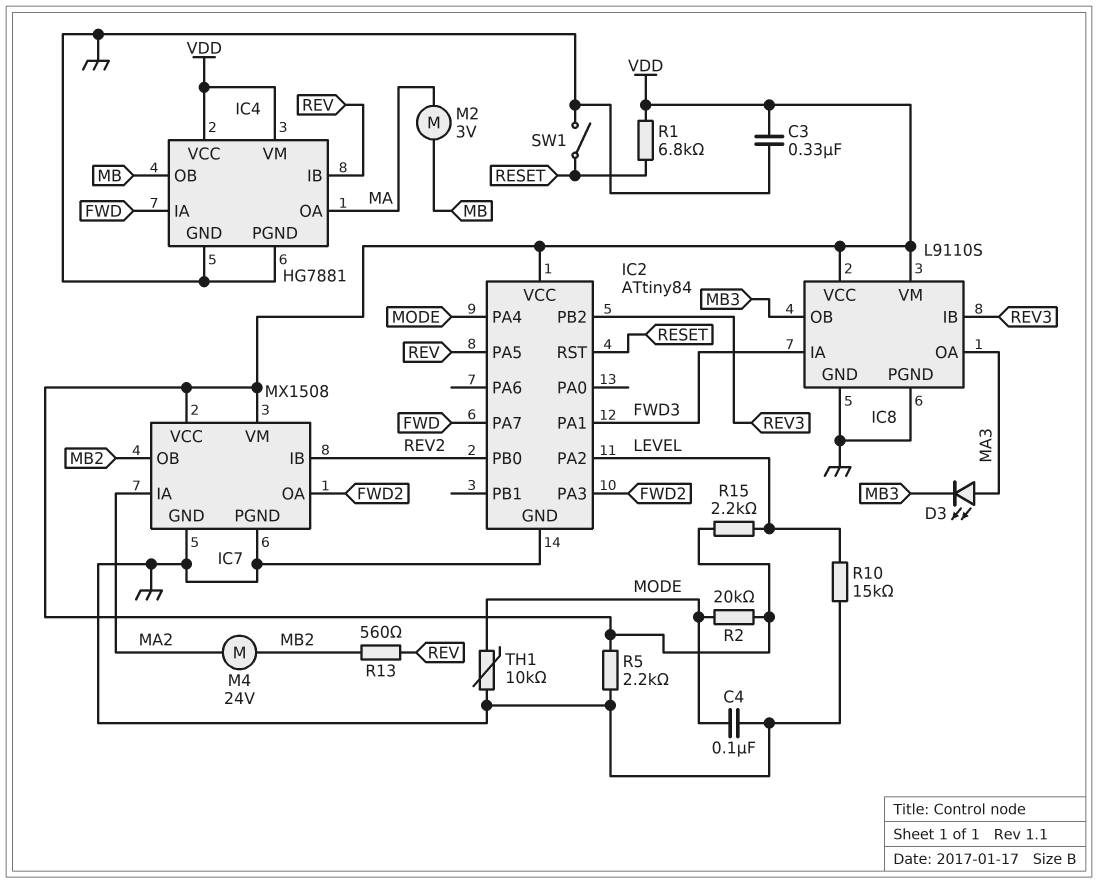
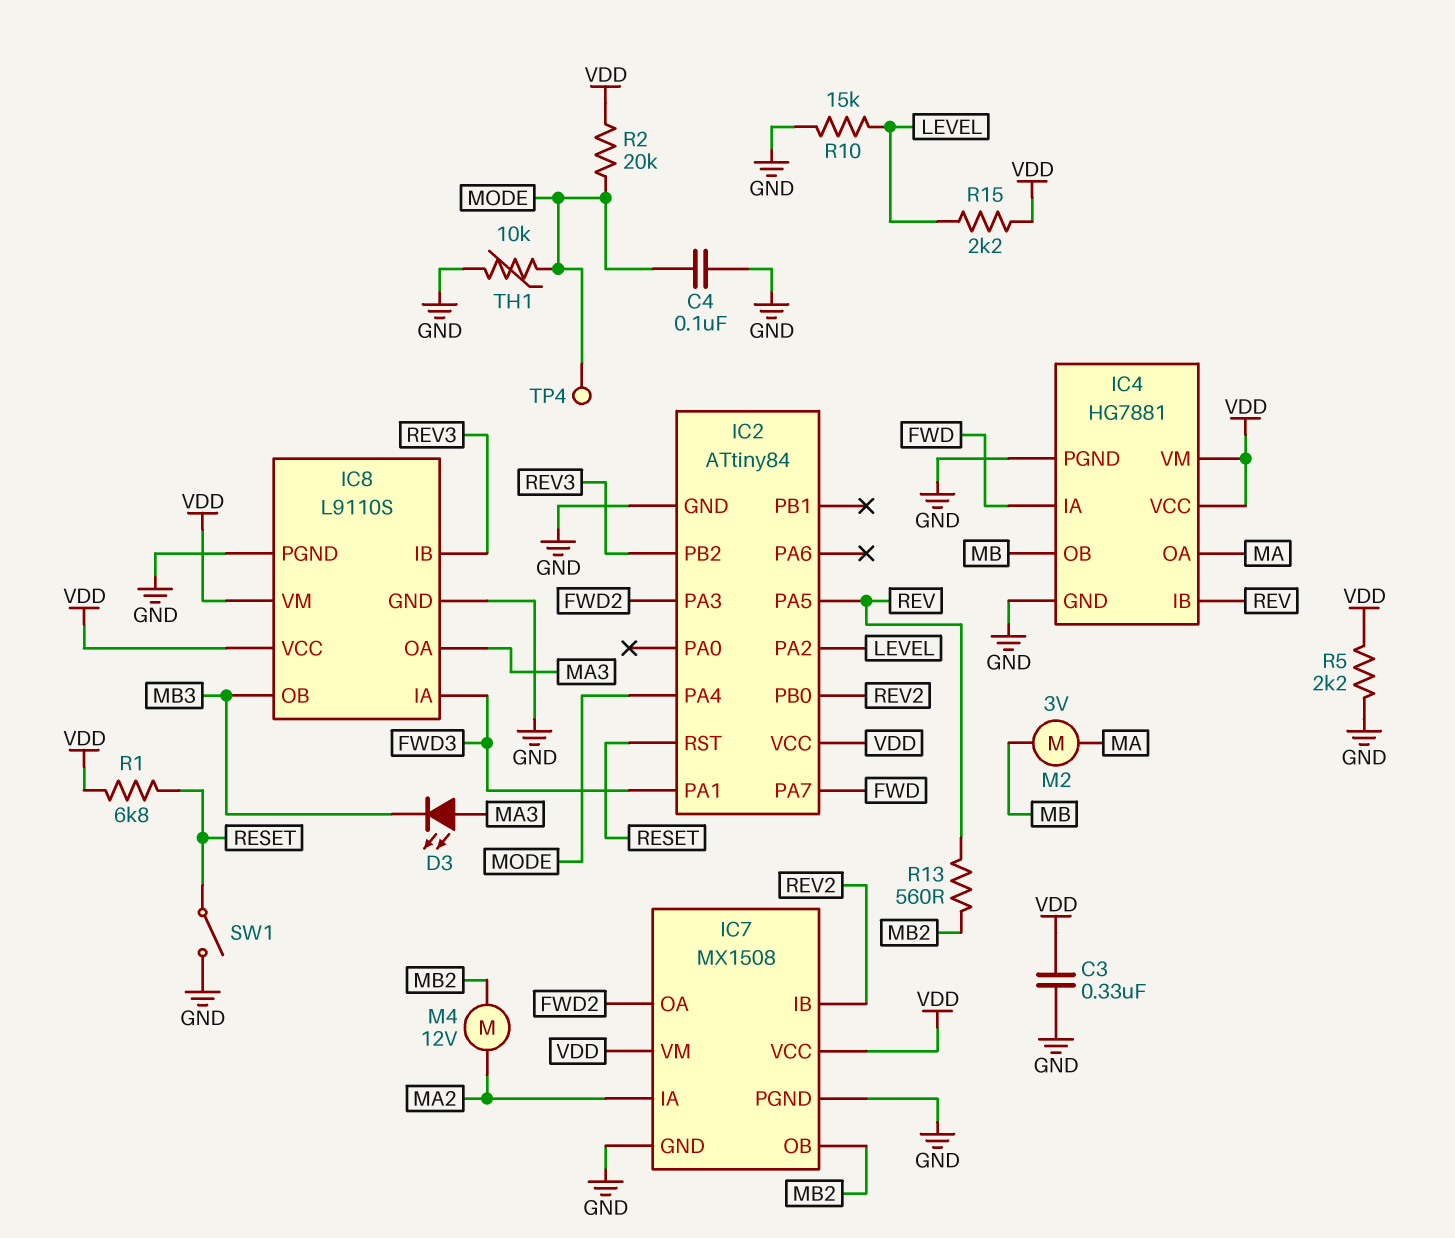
M4: motor 24V (MA2, MB2) -> motor 12V (MA2, MB2)
TP4: none -> test point (MODE)

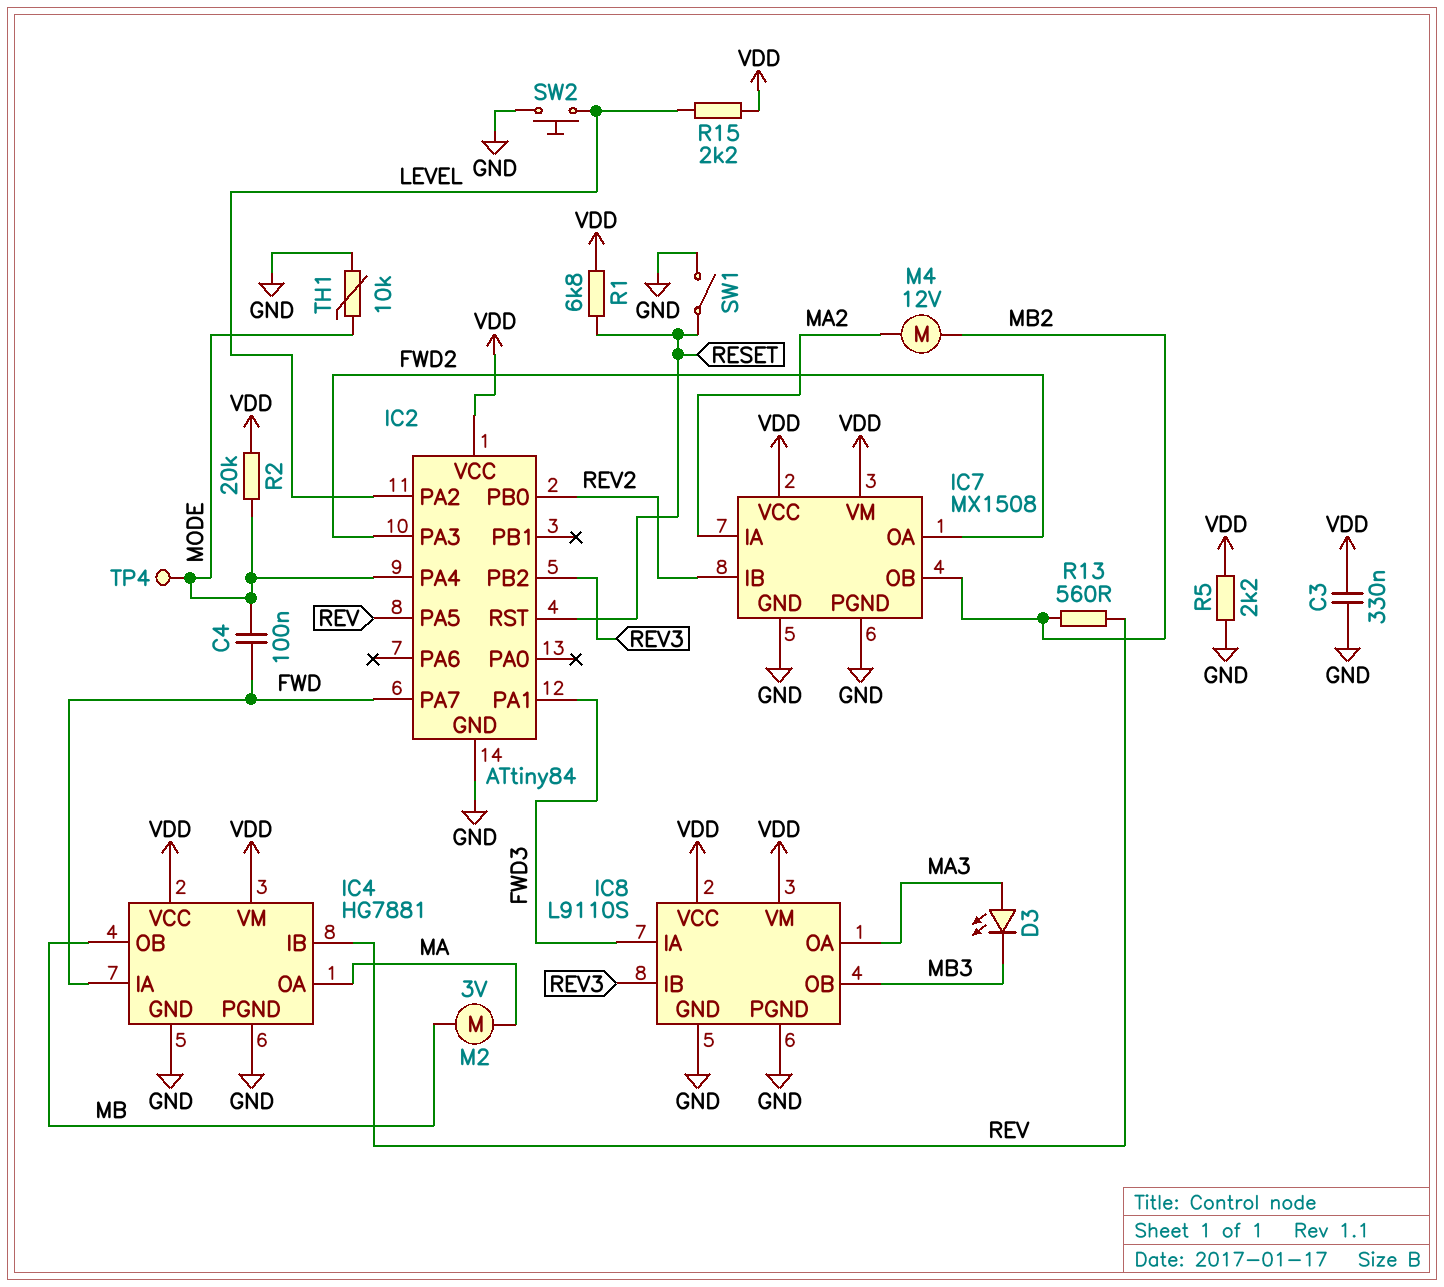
C4: 100nF (GND, MODE) -> 100nF (FWD, MODE)
R10: 15k (GND, LEVEL) -> none
SW2: none -> button (GND, LEVEL)

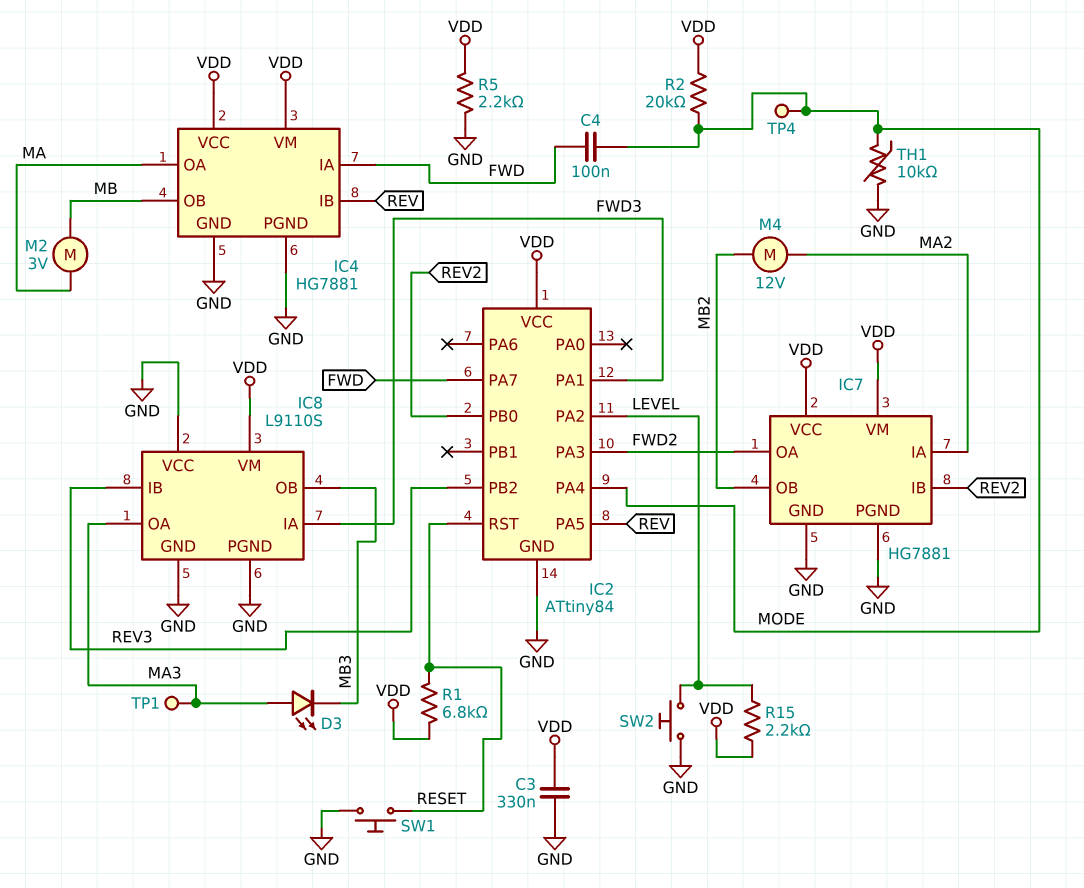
IC7: MX1508 -> HG7881
IC8 pin VCC: VDD -> GND
R13: 560 (MB2, REV) -> none
SW1: switch (GND, RESET) -> button (GND, RESET)
TP1: none -> test point (MA3)

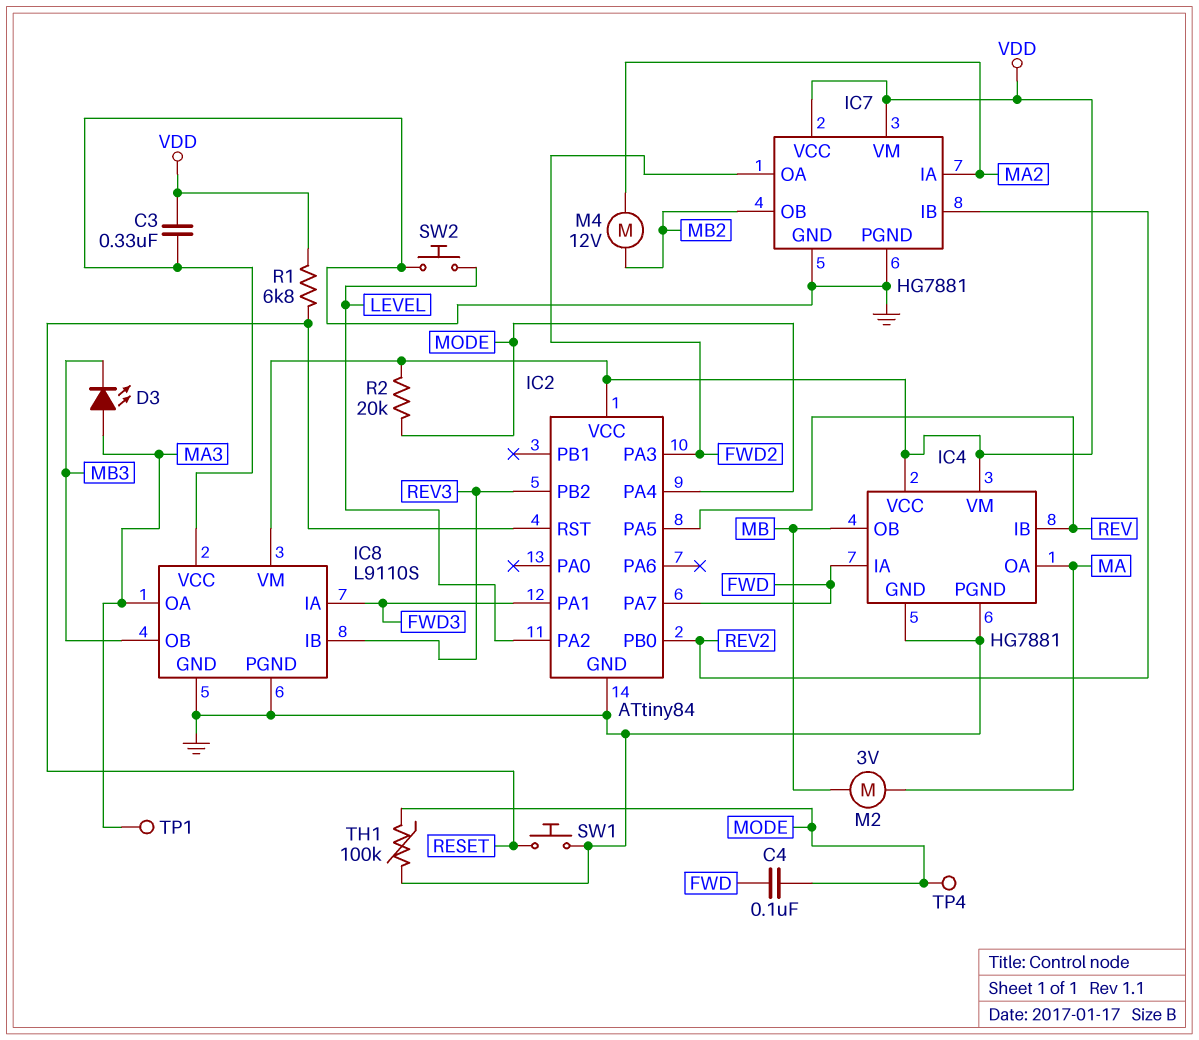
R5: 2.2k (GND, VDD) -> none
R15: 2.2k (LEVEL, VDD) -> none
TH1: 10k (GND, MODE) -> 100k (GND, MODE)

